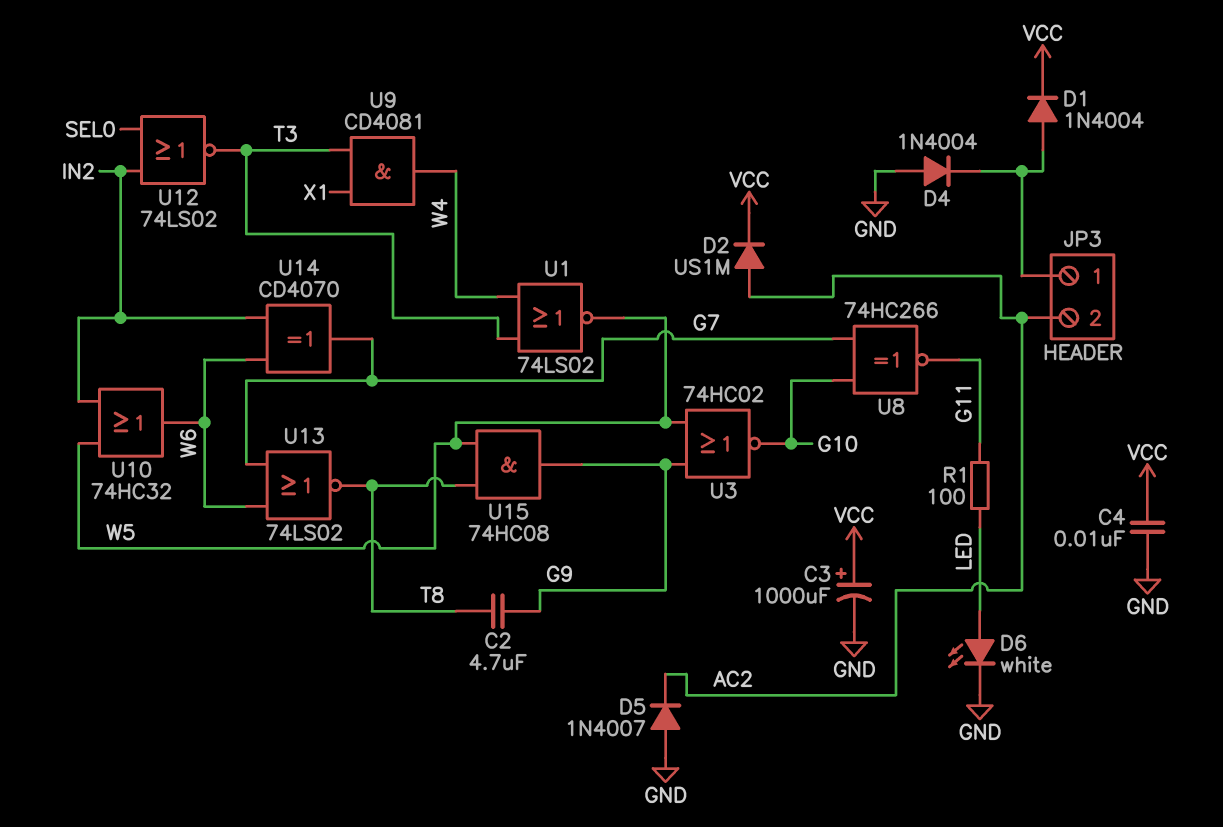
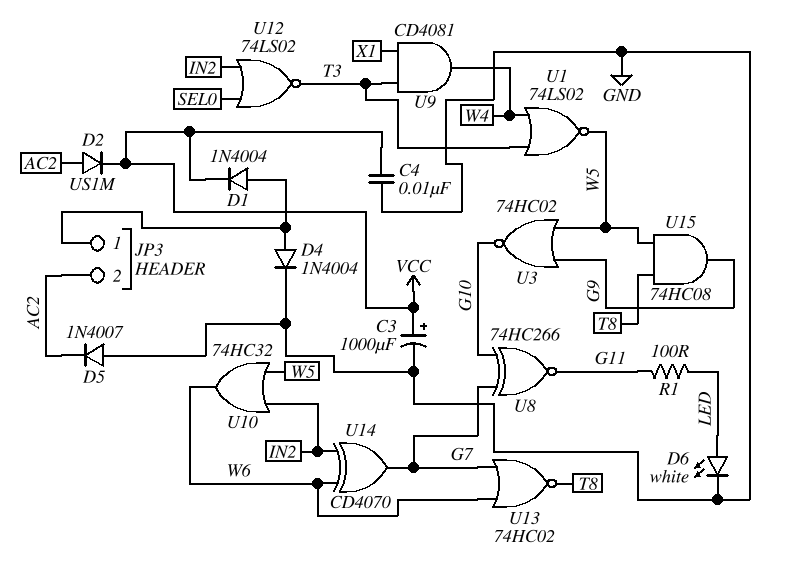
C2: 4.7uF (G9, T8) -> none
D4: diode 1N4004 (A GND, K JP3/1) -> diode 1N4004 (A JP3/1, K GND)
U13: NOR 74LS02 (in G7, in W6, out T8) -> NOR 74HC02 (in G7, in W6, out T8)

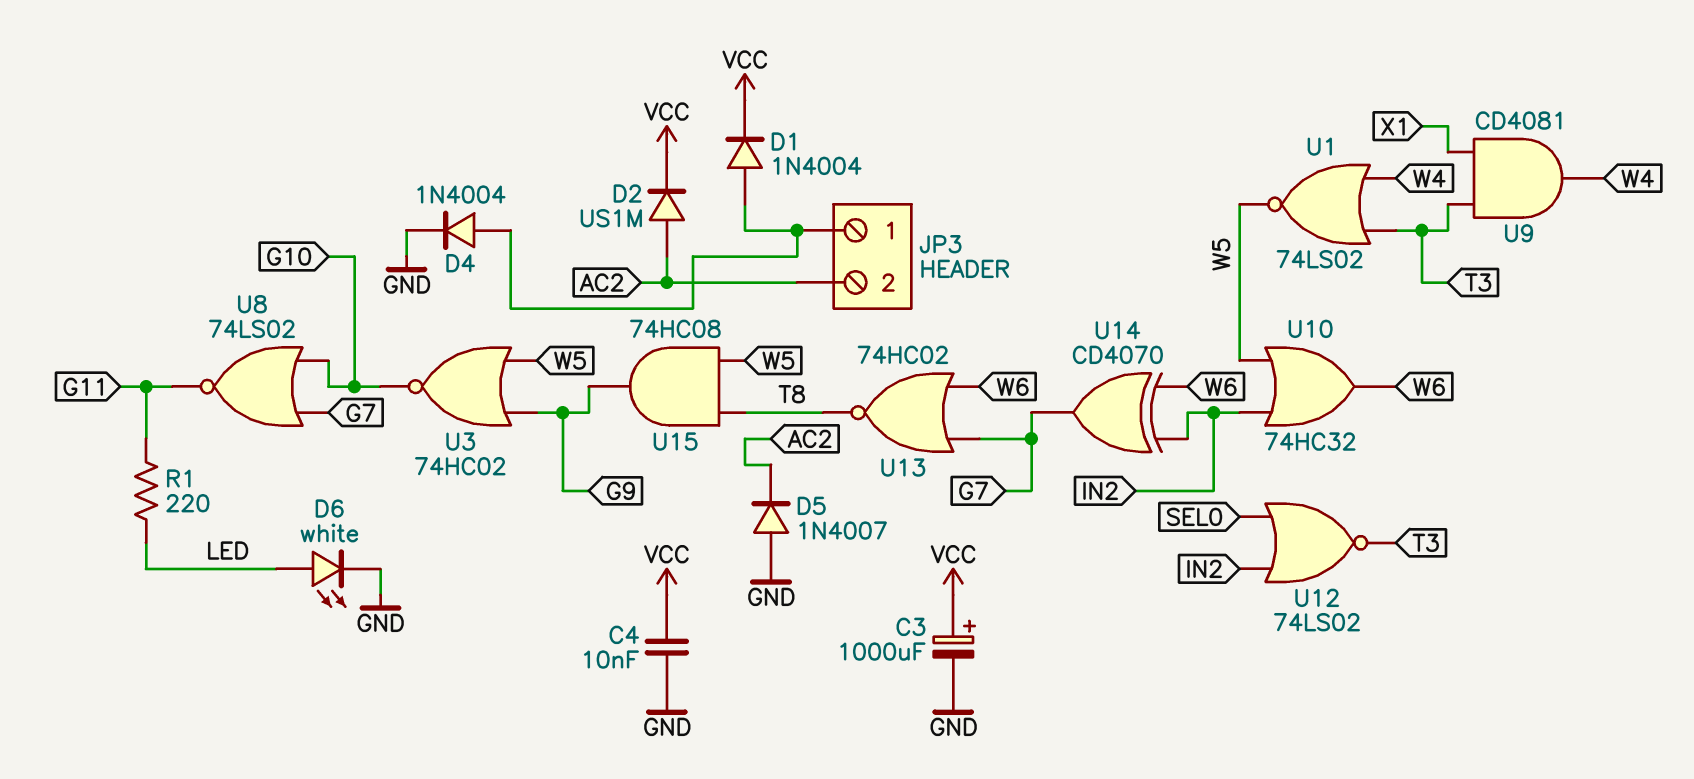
R1: 100 (G11, LED) -> 220 (G11, LED)
U8: XNOR 74HC266 (in G7, in G10, out G11) -> NOR 74LS02 (in G7, in G10, out G11)

